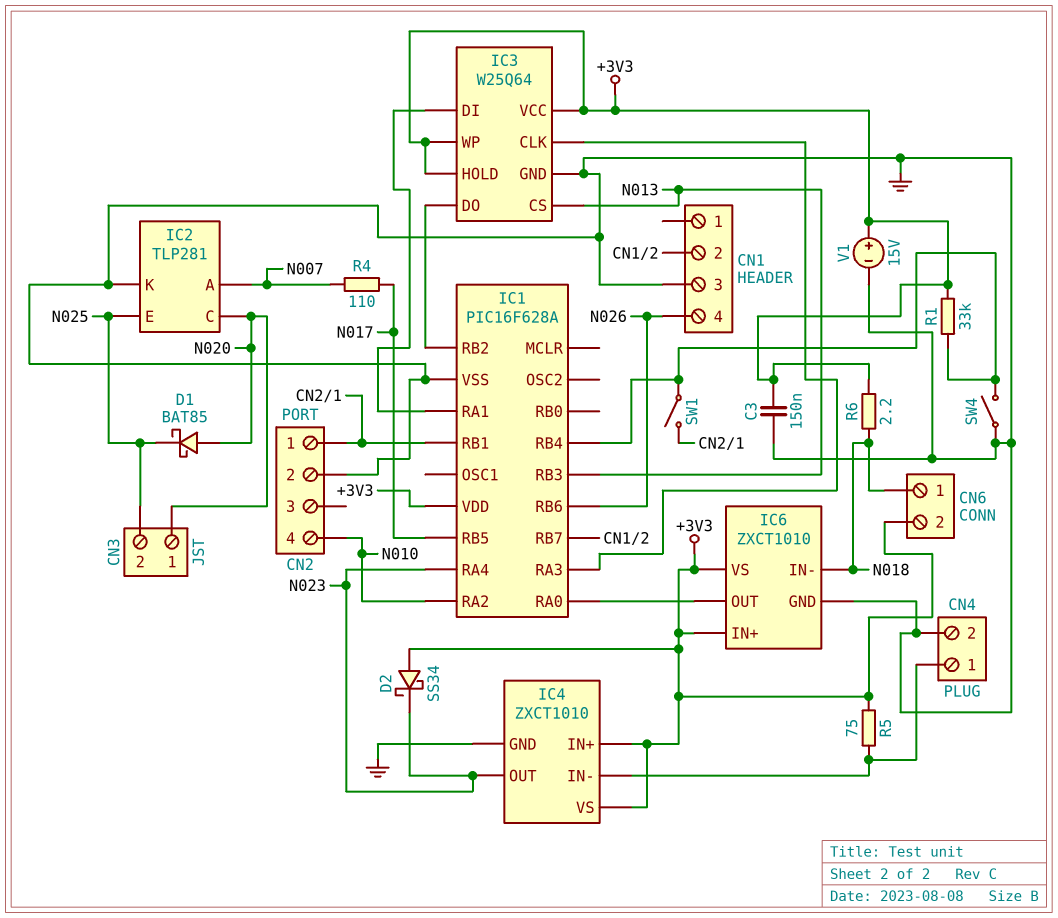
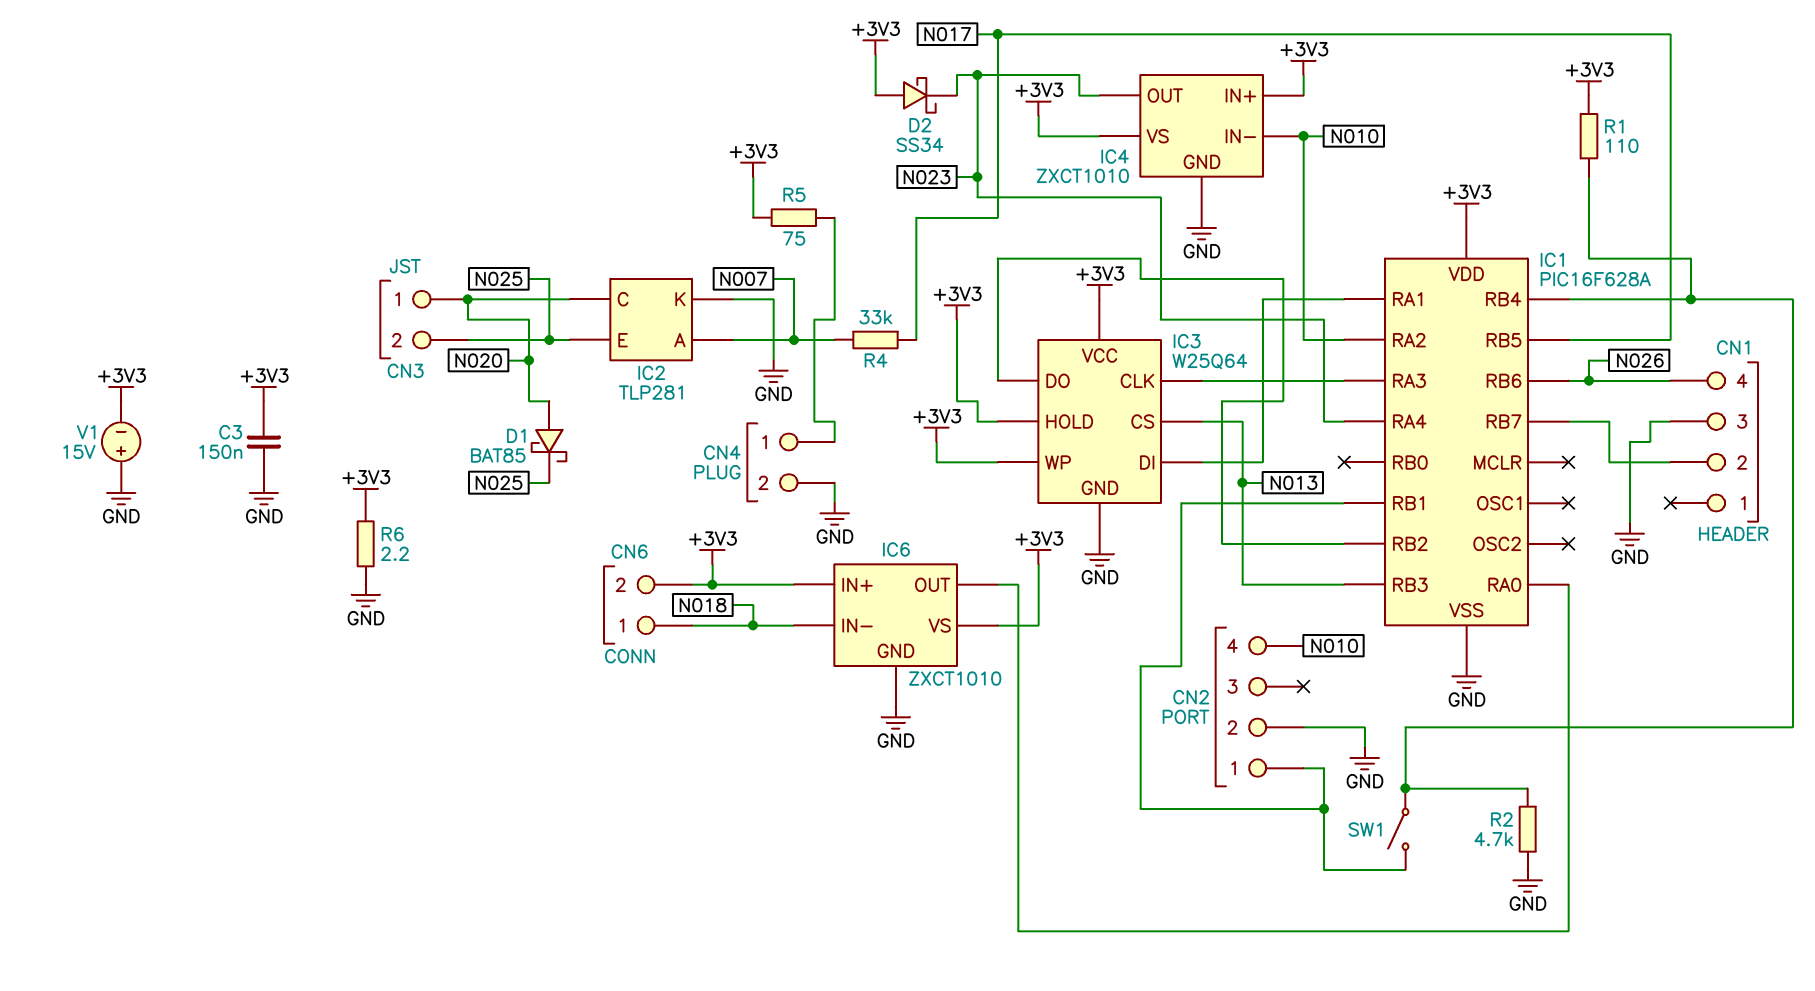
IC4 pin IN-: CN4/1 -> N010
R1: 33k (+3V3, IC1/RB4) -> 110 (+3V3, IC1/RB4)
R2: none -> 4.7k (GND, IC1/RB4)
R4: 110 (N007, N017) -> 33k (N007, N017)
R6: 2.2 (+3V3, N018) -> 2.2 (+3V3, GND)
SW4: switch (GND, IC1/RB4) -> none
V1: 15V (plus +3V3, minus GND) -> 15V (plus GND, minus +3V3)

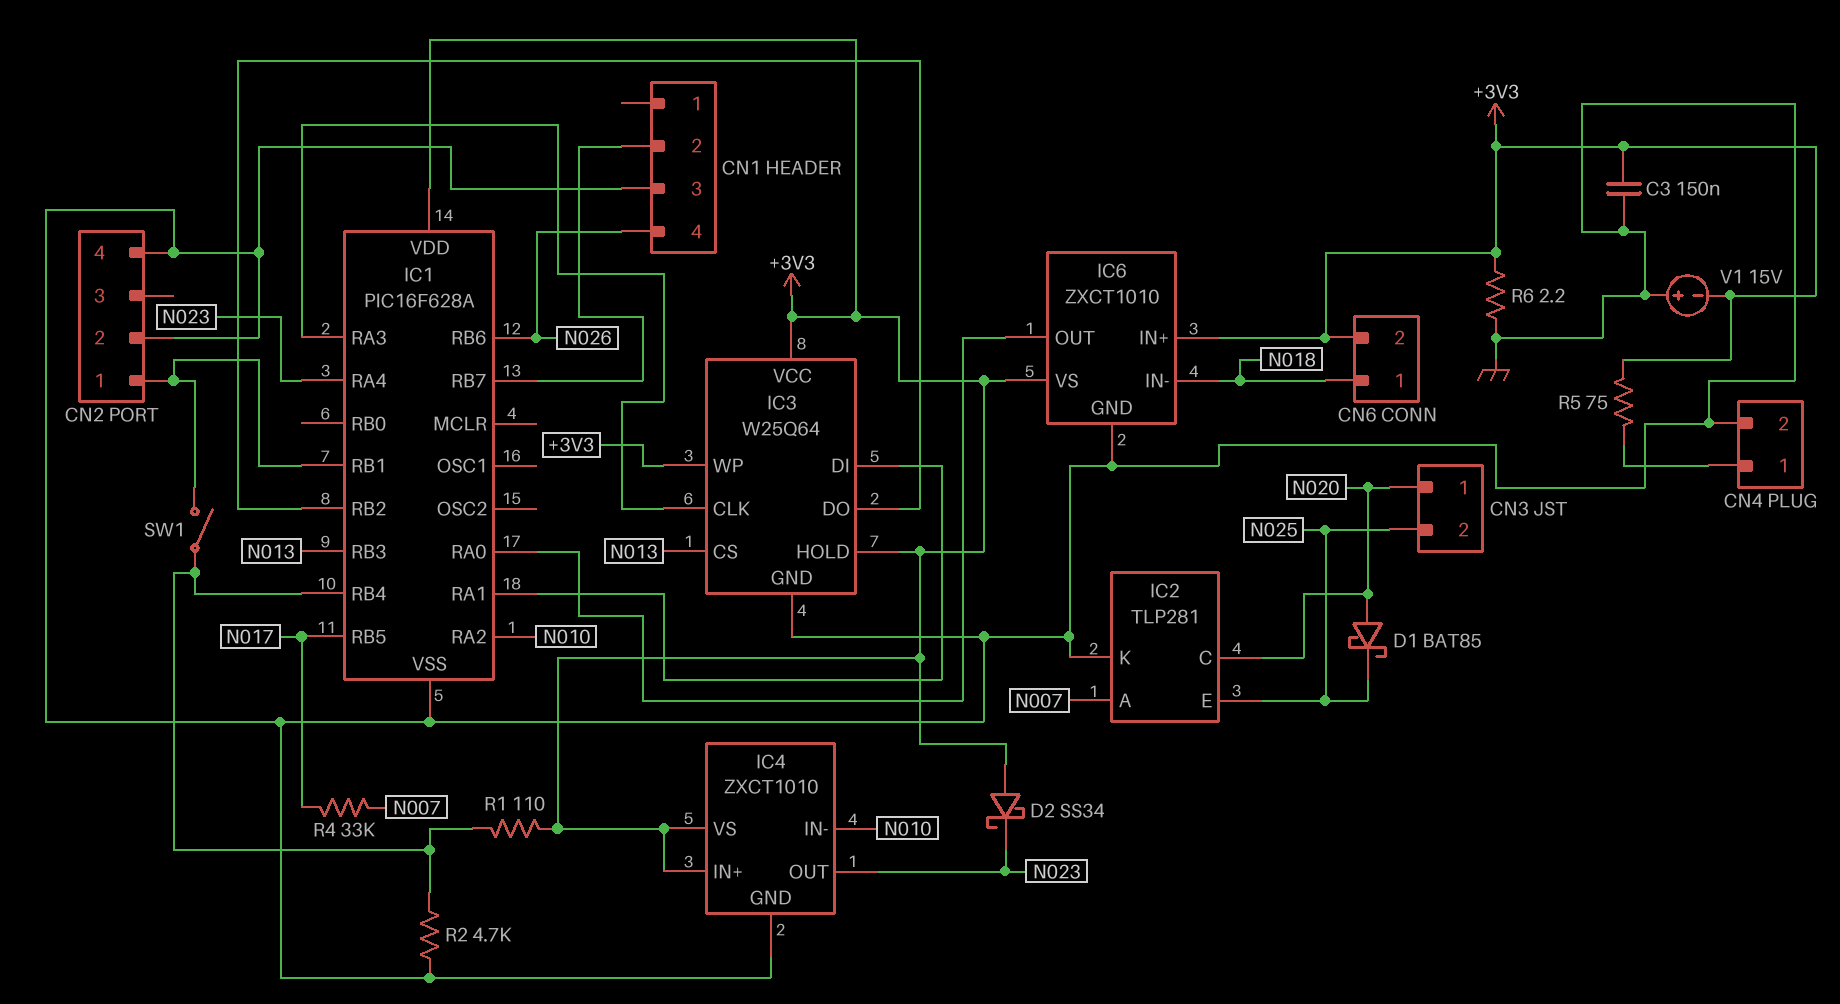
CN2 pin 4: N010 -> GND

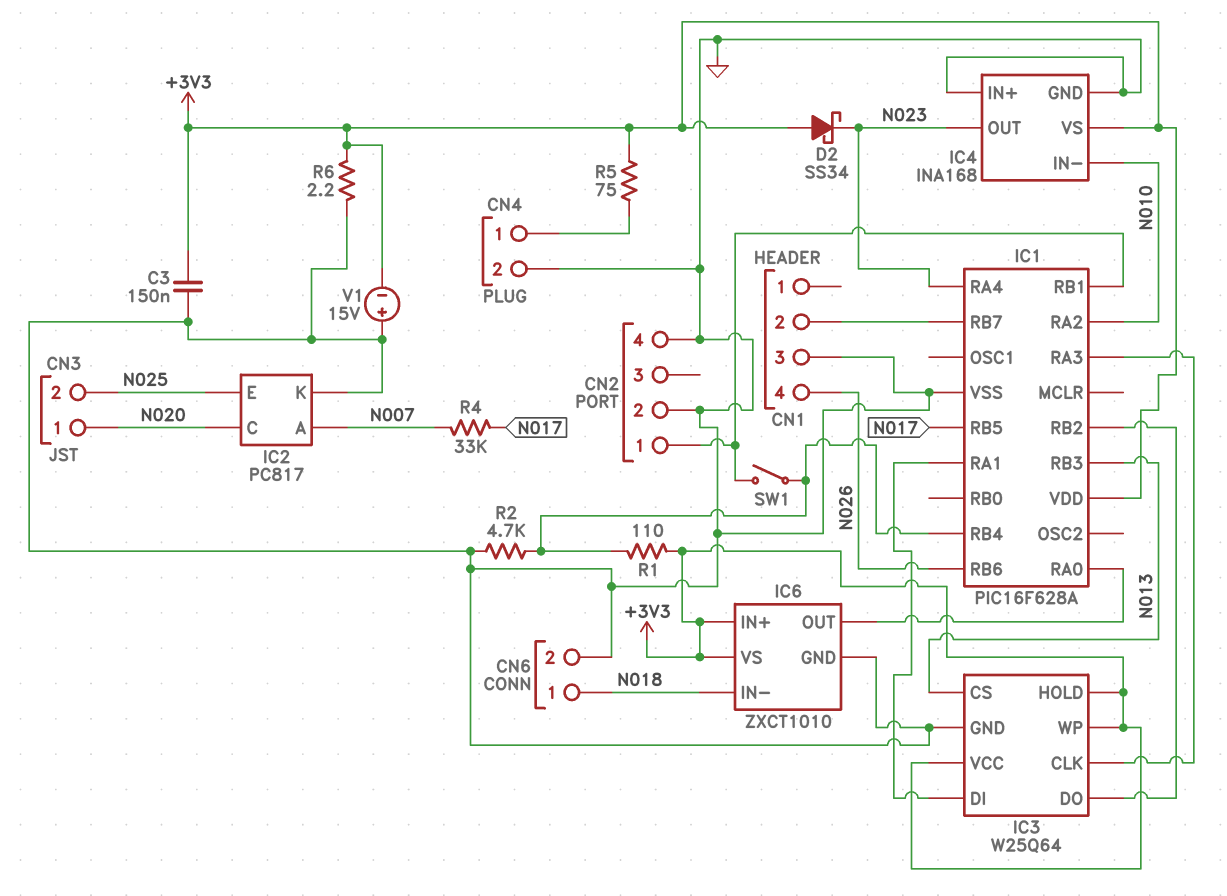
CN6 pin 2: +3V3 -> GND
D1: schottky BAT85 (A N020, K N025) -> none
IC2: TLP281 -> PC817
IC4: ZXCT1010 -> INA168
IC4 pin IN+: +3V3 -> GND

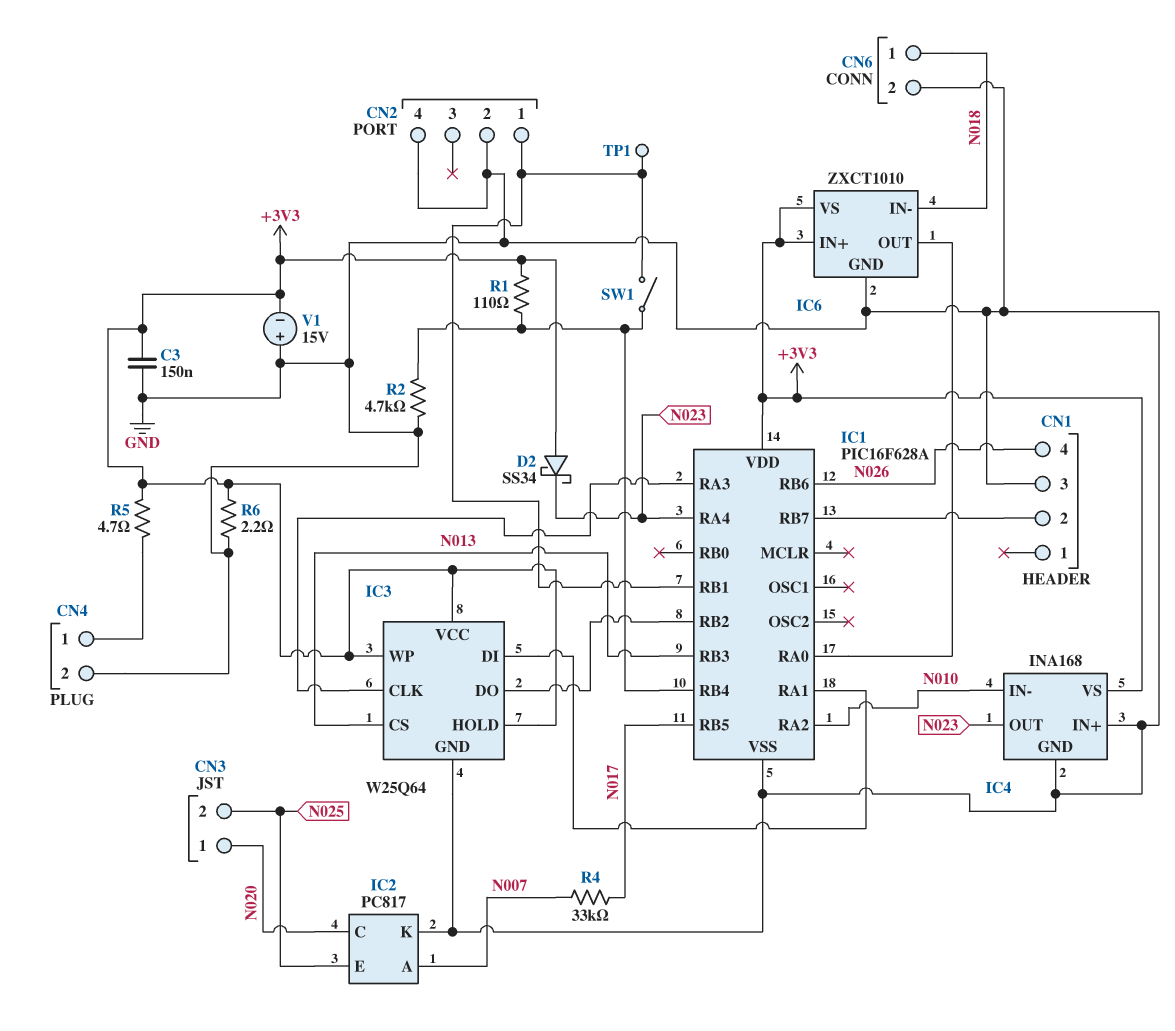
R5: 75 (+3V3, CN4/1) -> 4.7 (+3V3, CN4/1)
TP1: none -> test point (CN2/1)

